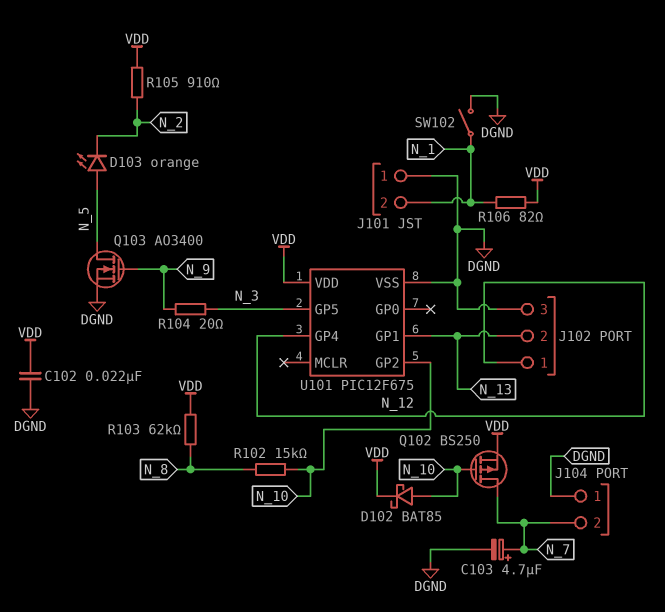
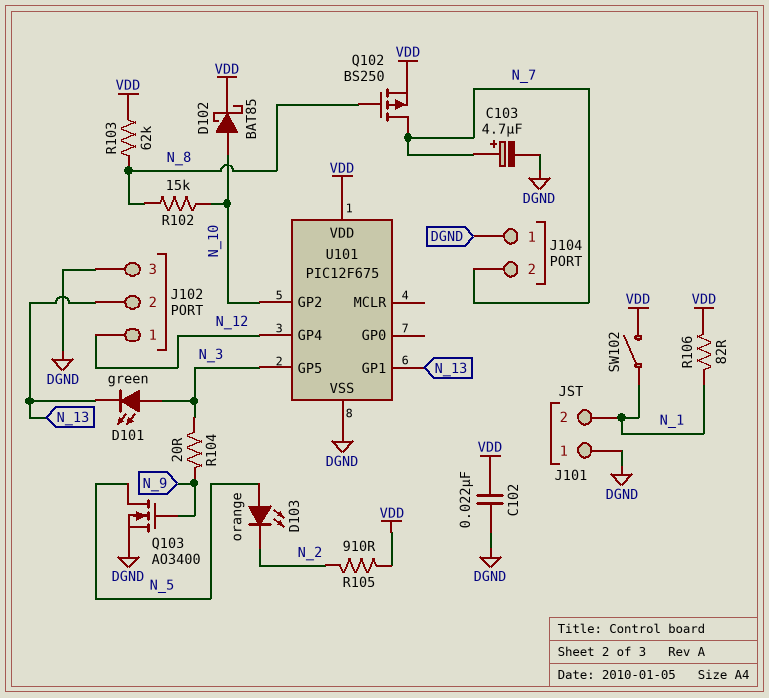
D101: none -> LED green (A N_3, K N_13)
Q102: PMOS BS250 (G N_10, D N_7, S VDD) -> PMOS BS250 (G N_8, D N_7, S VDD)
SW102: switch (DGND, N_1) -> switch (N_1, VDD)

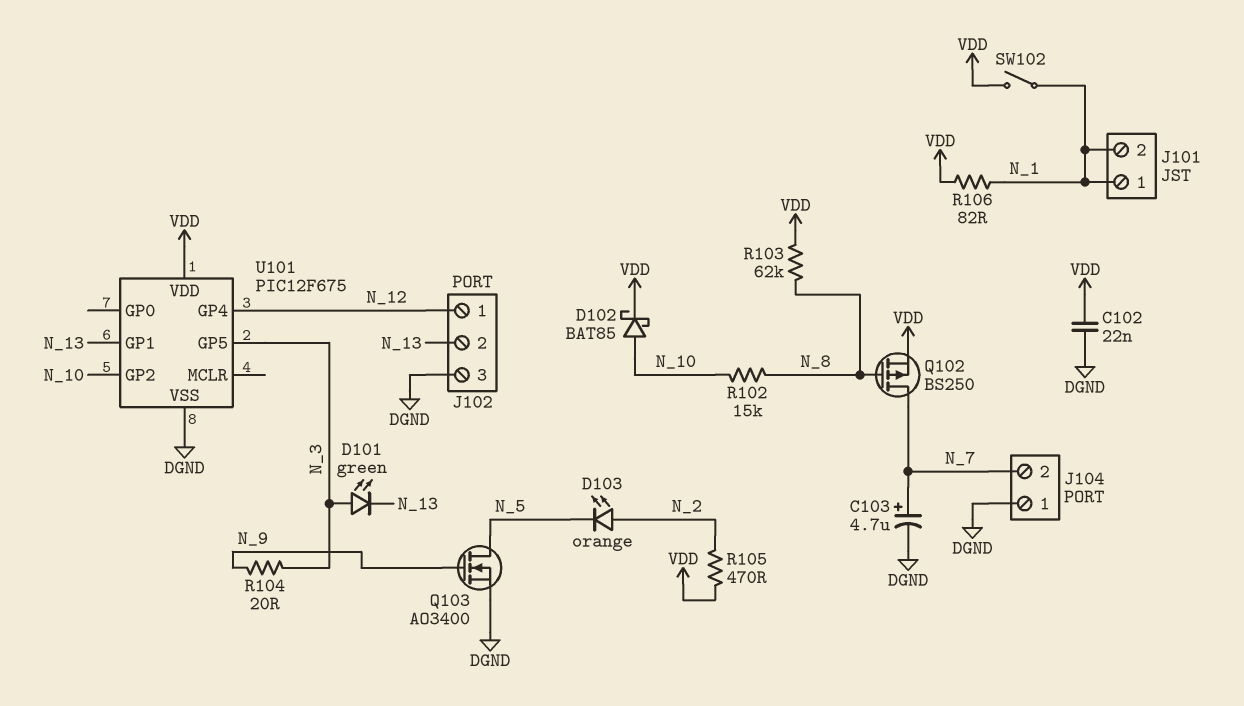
D103: LED orange (A N_5, K N_2) -> LED orange (A N_2, K N_5)
J101 pin 1: DGND -> N_1
R105: 910 (N_2, VDD) -> 470 (N_2, VDD)

